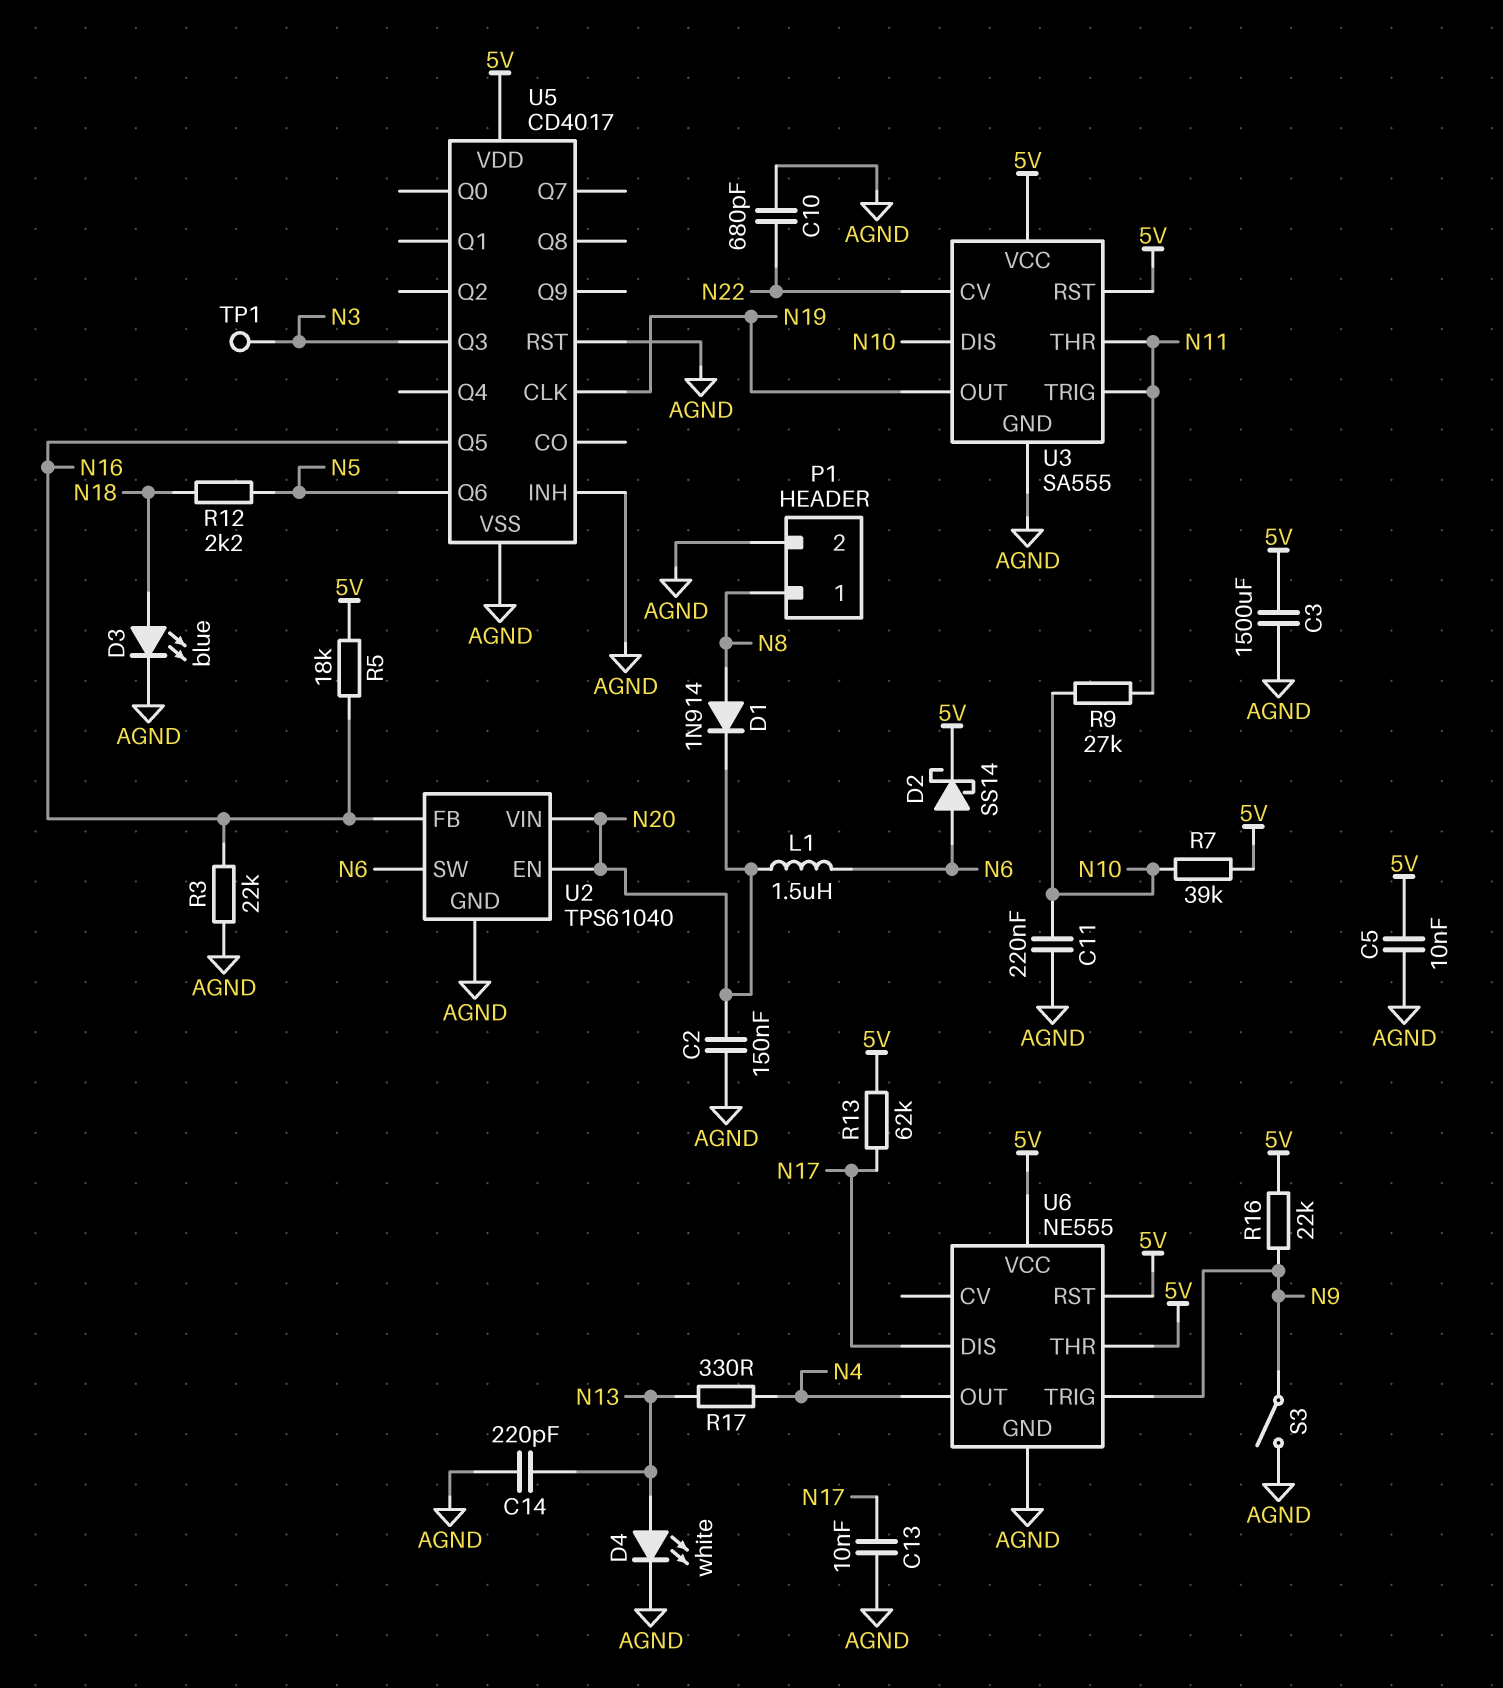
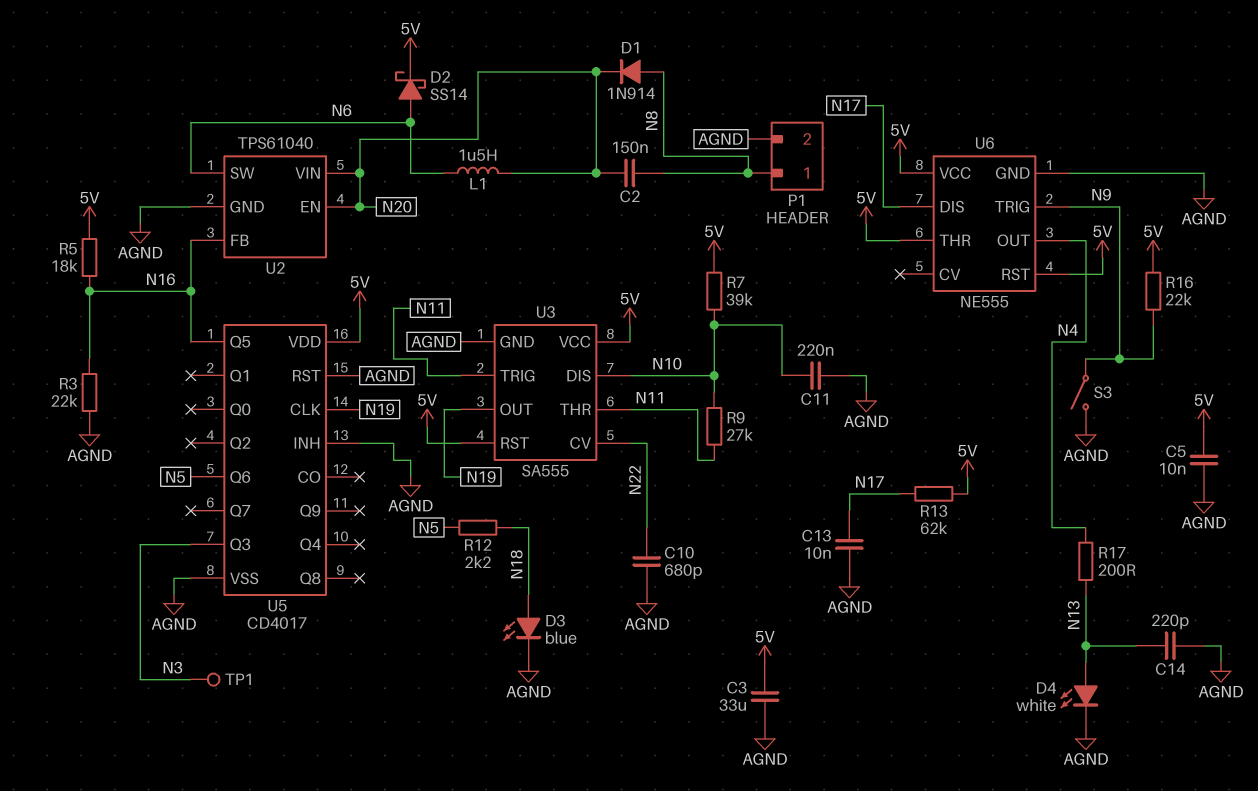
C2: 150nF (AGND, N20) -> 150nF (N8, N20)
C3: 1500uF (5V, AGND) -> 33uF (5V, AGND)
R17: 330 (N4, N13) -> 200 (N4, N13)

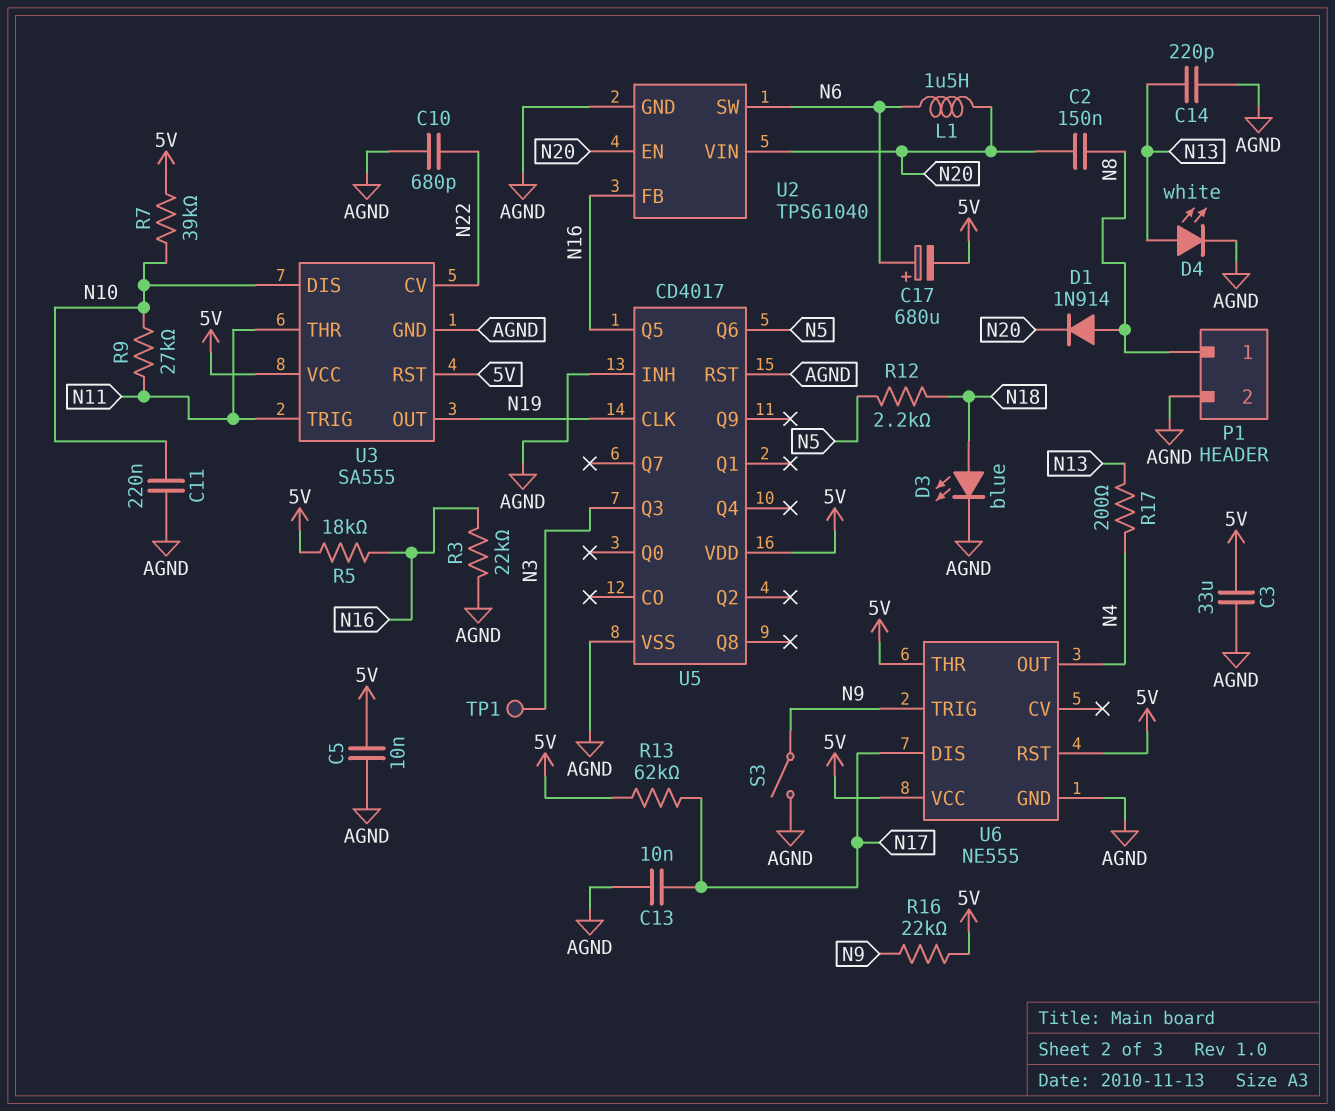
C17: none -> 680uF (plus N6, minus 5V)
D2: schottky SS14 (A N6, K 5V) -> none

